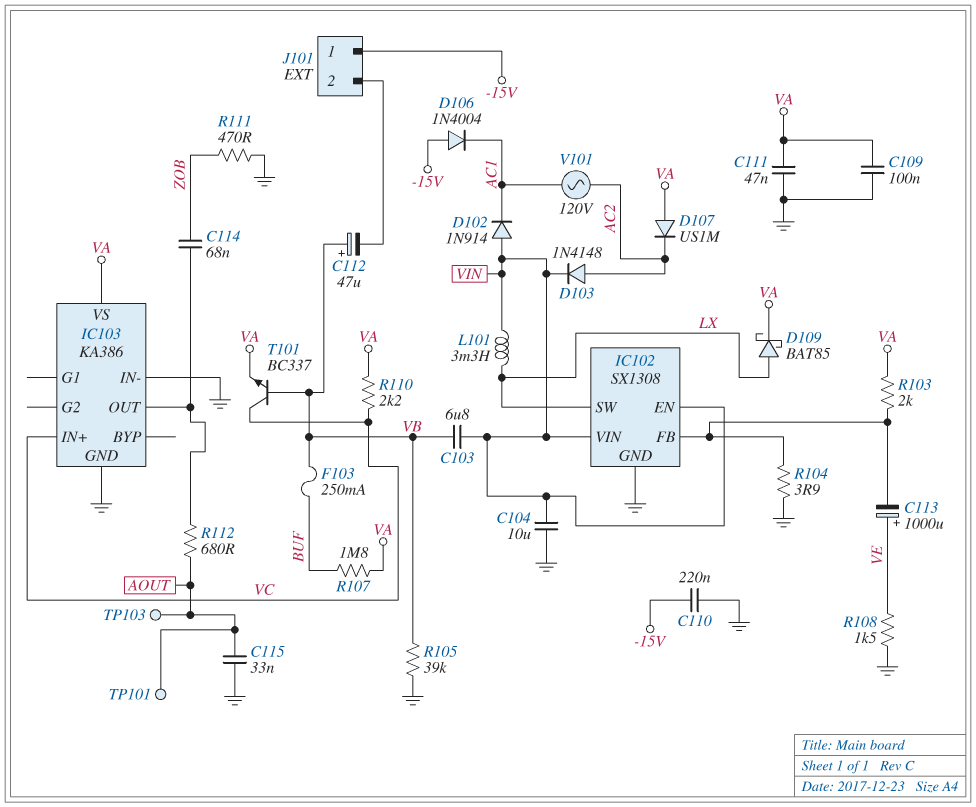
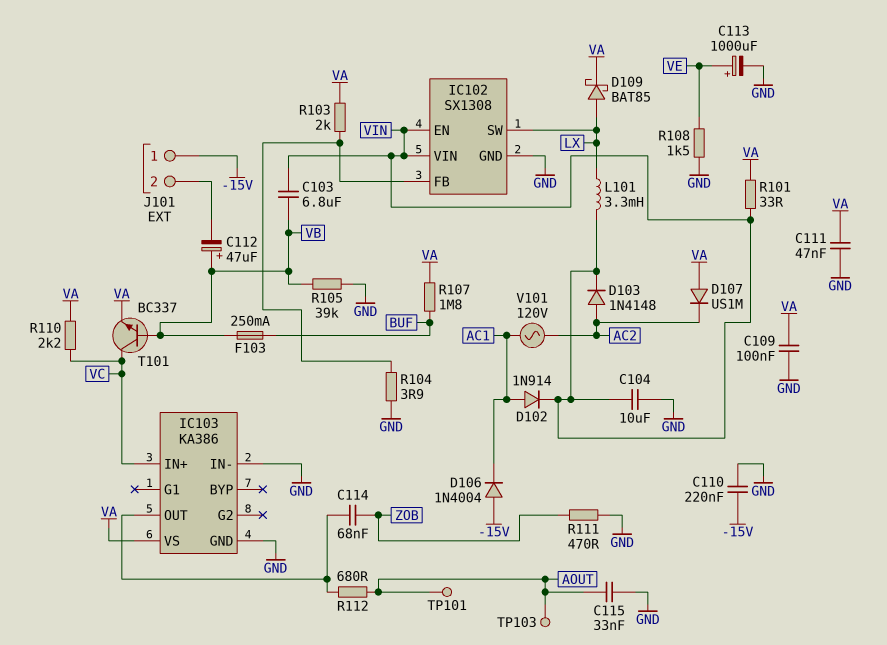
C113: 1000uF (plus VE, minus IC102/FB) -> 1000uF (plus VE, minus GND)
D102: diode 1N914 (A VIN, K AC1) -> diode 1N914 (A AC1, K VIN)
R101: none -> 33 (VA, VIN)

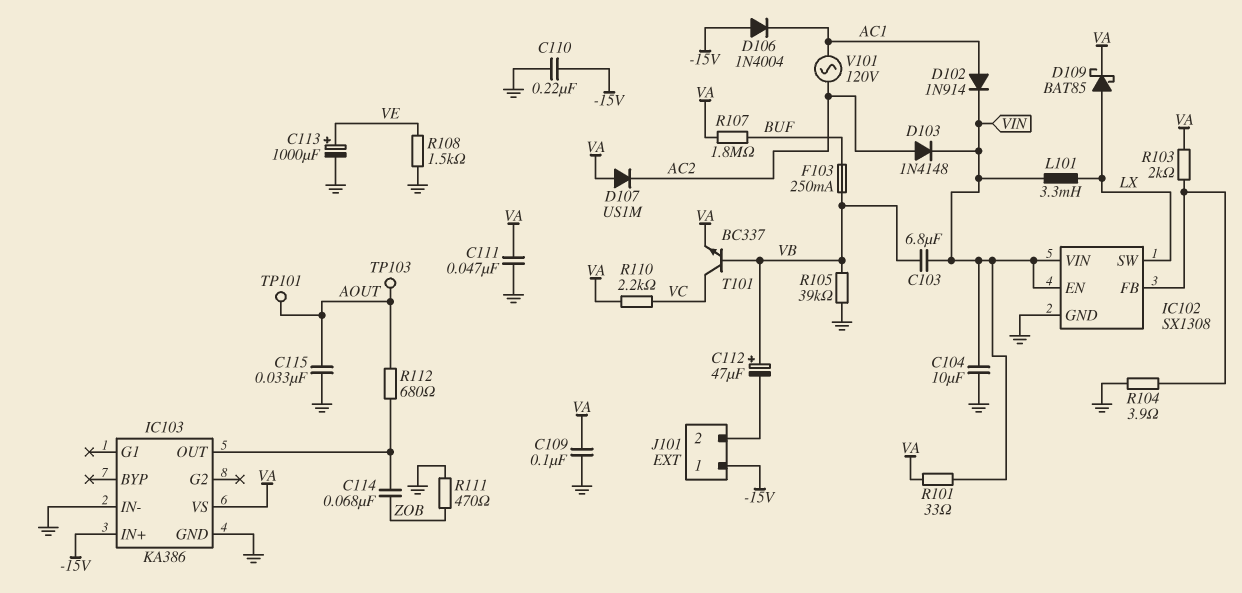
IC103 pin IN+: VC -> -15V

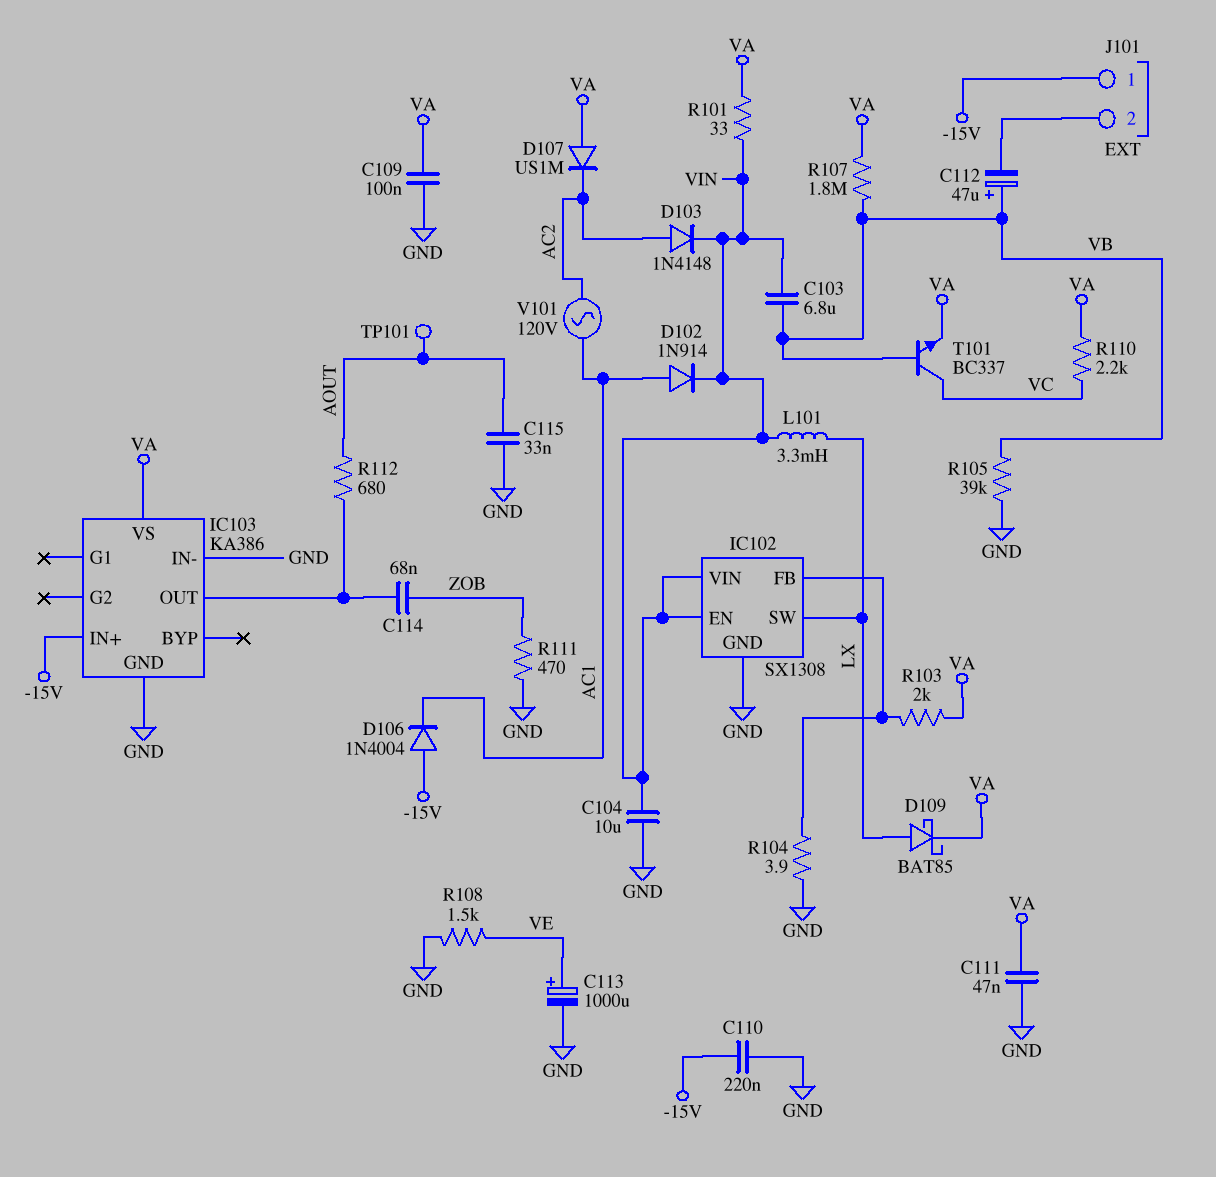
F103: 250mA (BUF, VB) -> none
R107: 1.8M (BUF, VA) -> 1.8M (VA, VB)
TP103: test point (AOUT) -> none

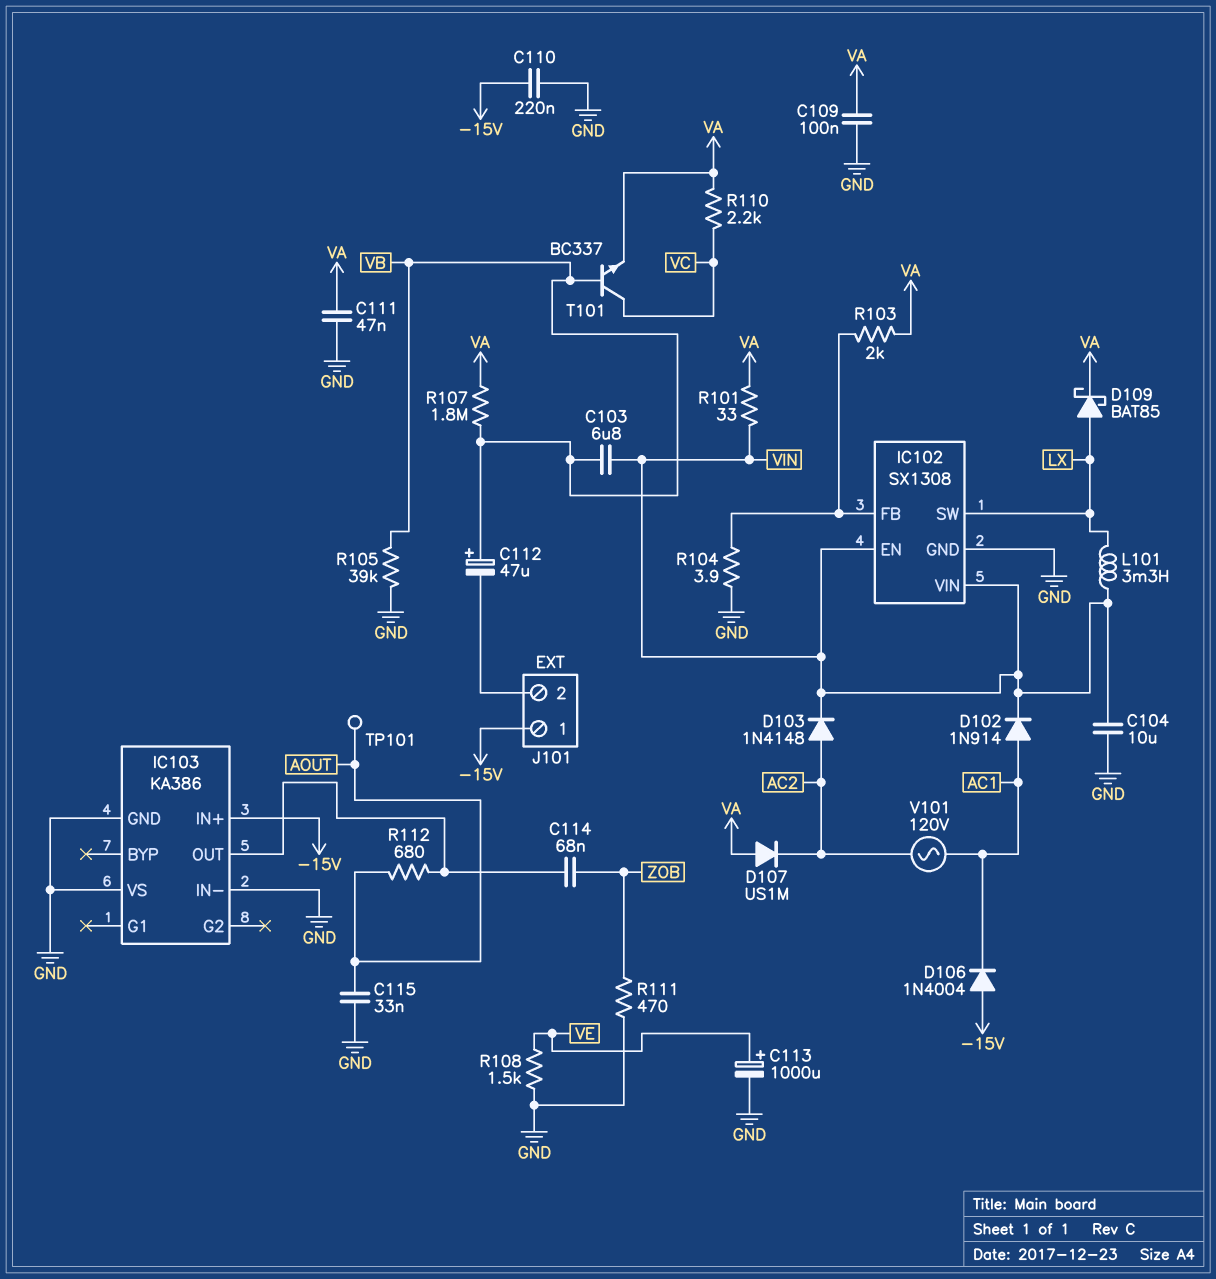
IC103 pin VS: VA -> GND

